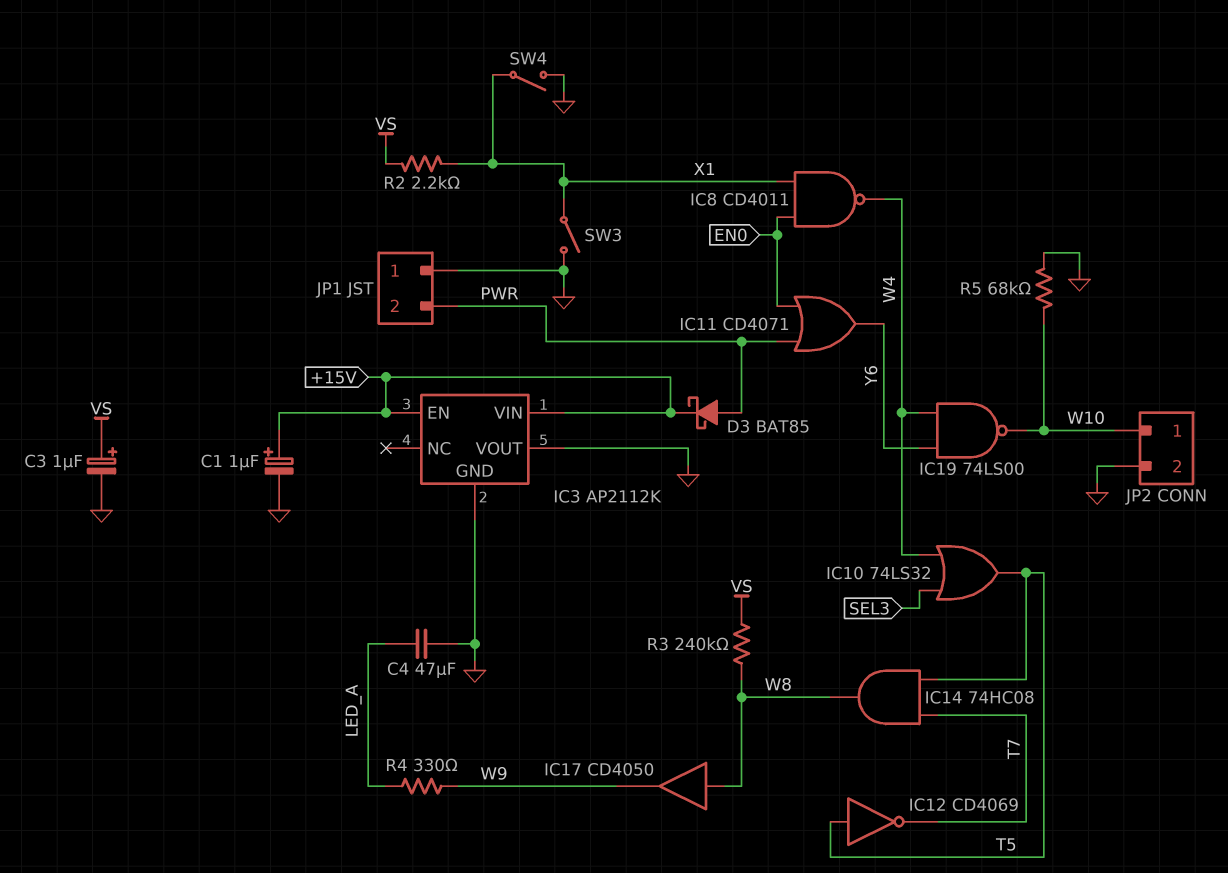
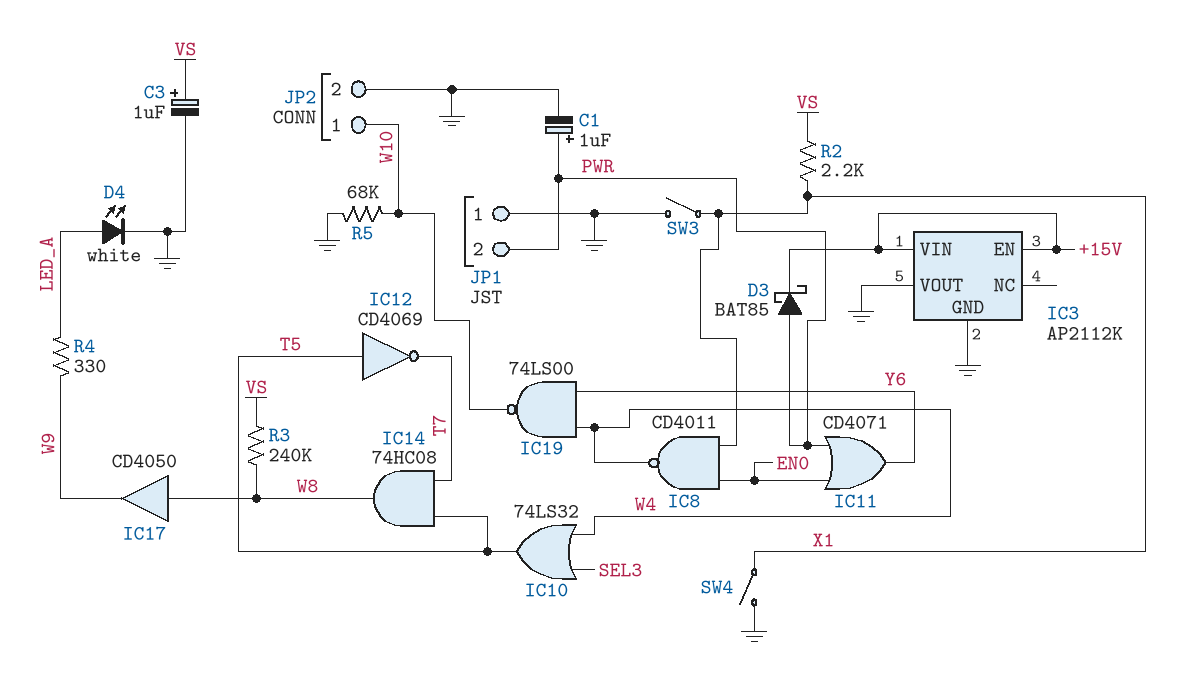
C1: 1uF (plus +15V, minus GND) -> 1uF (plus PWR, minus GND)
C4: 47uF (GND, LED_A) -> none
D4: none -> LED white (A LED_A, K GND)

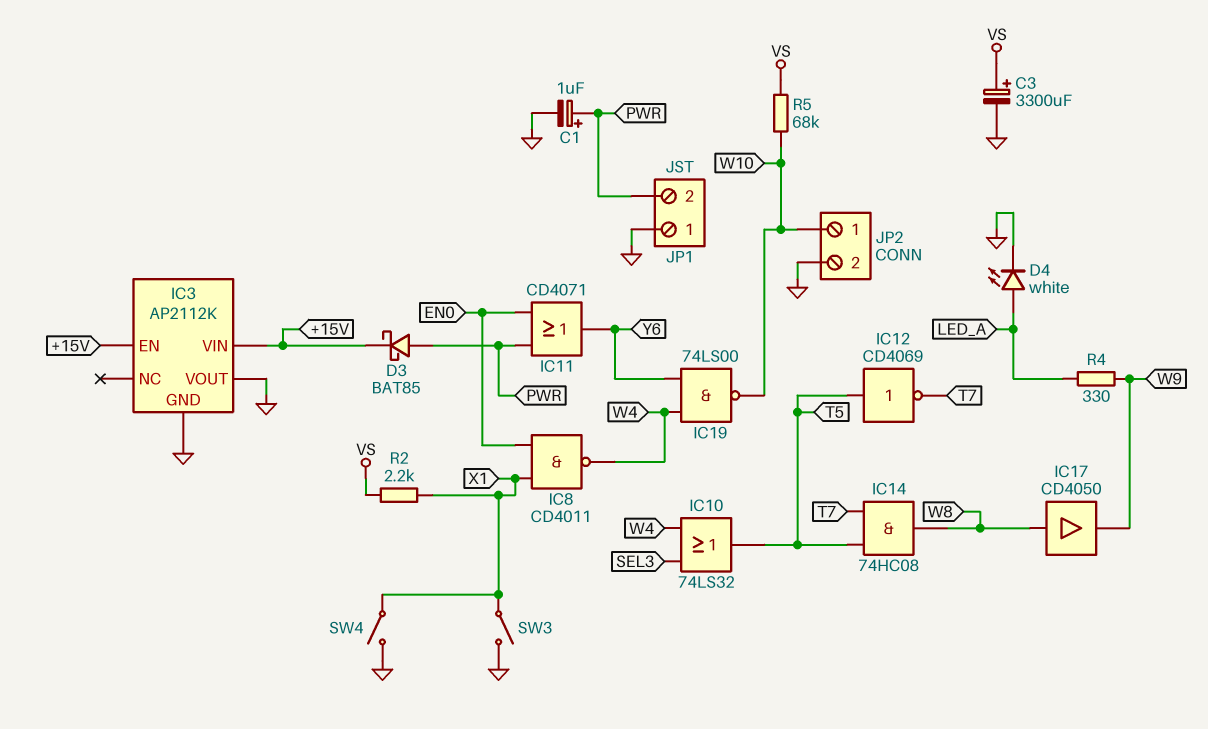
C3: 1uF (plus VS, minus GND) -> 3300uF (plus VS, minus GND)
R3: 240k (VS, W8) -> none
R5: 68k (GND, W10) -> 68k (VS, W10)

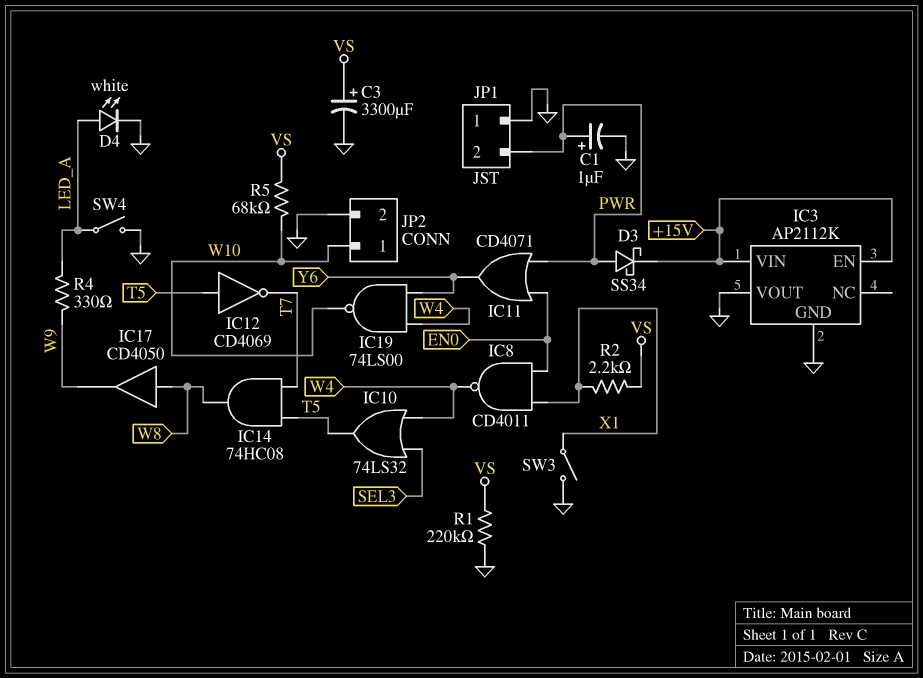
D3: schottky BAT85 (A PWR, K +15V) -> schottky SS34 (A PWR, K +15V)
R1: none -> 220k (GND, VS)
SW4: switch (GND, X1) -> switch (GND, LED_A)

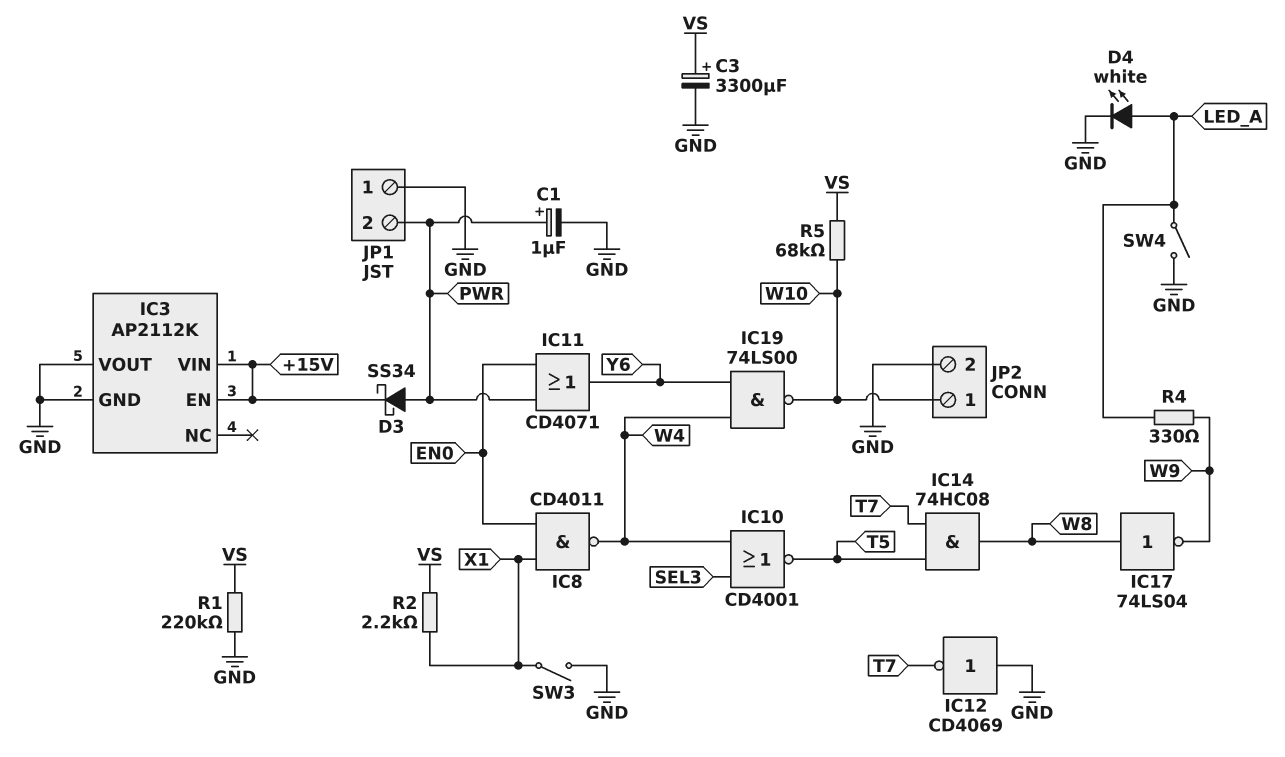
IC10: OR 74LS32 (in SEL3, in W4, out T5) -> NOR CD4001 (in SEL3, in W4, out T5)
IC12: NOT CD4069 (in T5, out T7) -> NOT CD4069 (in GND, out T7)
IC17: buffer CD4050 (in W8, out W9) -> NOT 74LS04 (in W8, out W9)

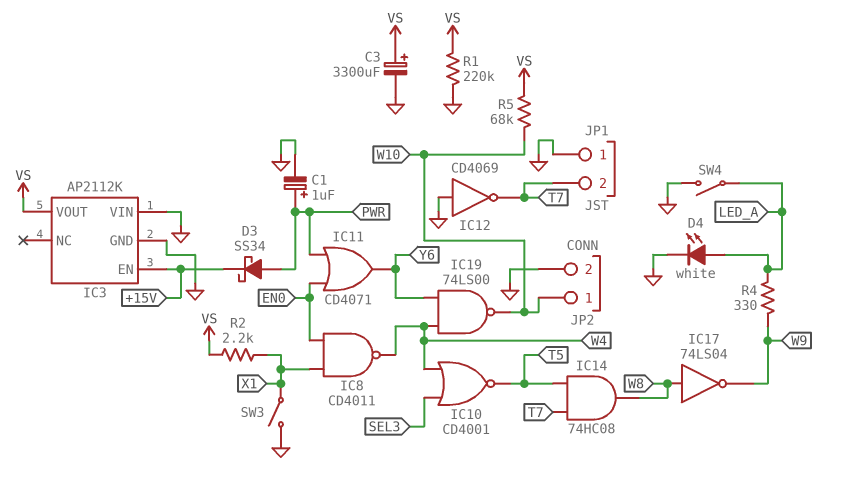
IC3 pin VIN: +15V -> GND
IC3 pin VOUT: GND -> VS
JP1 pin 2: PWR -> T7

